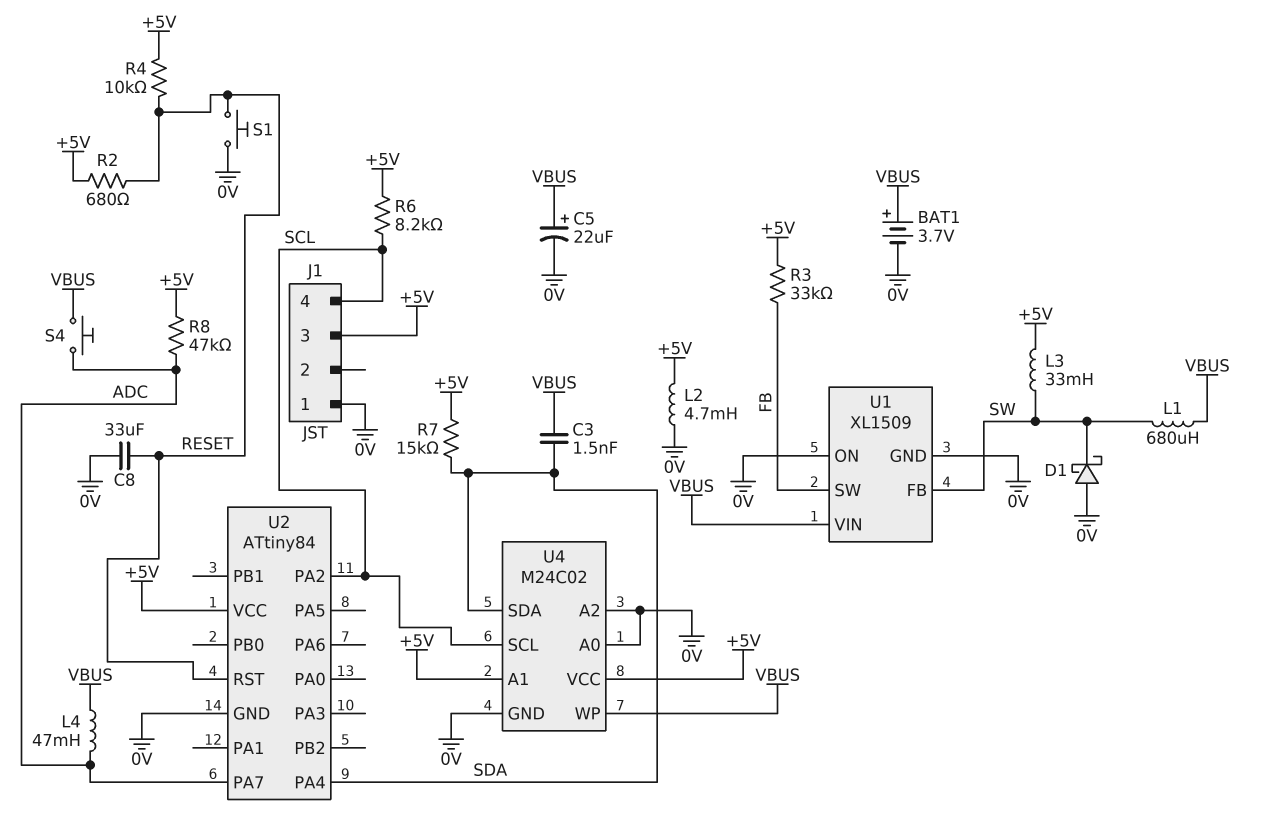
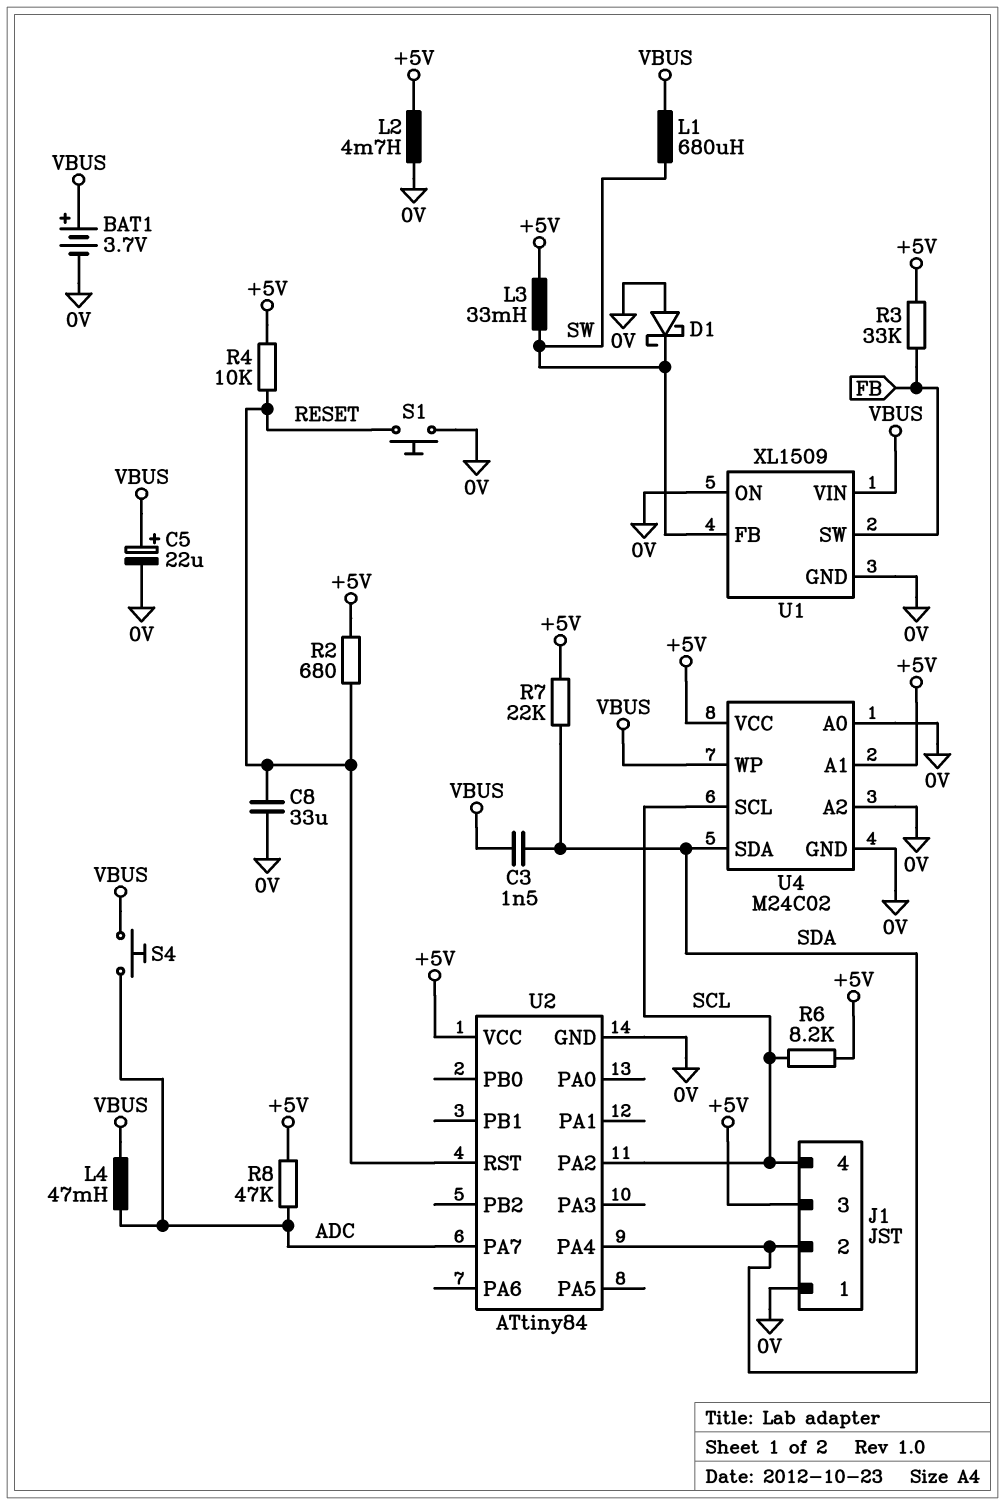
J1 pin 2: none -> SDA
R7: 15k (+5V, SDA) -> 22k (+5V, SDA)

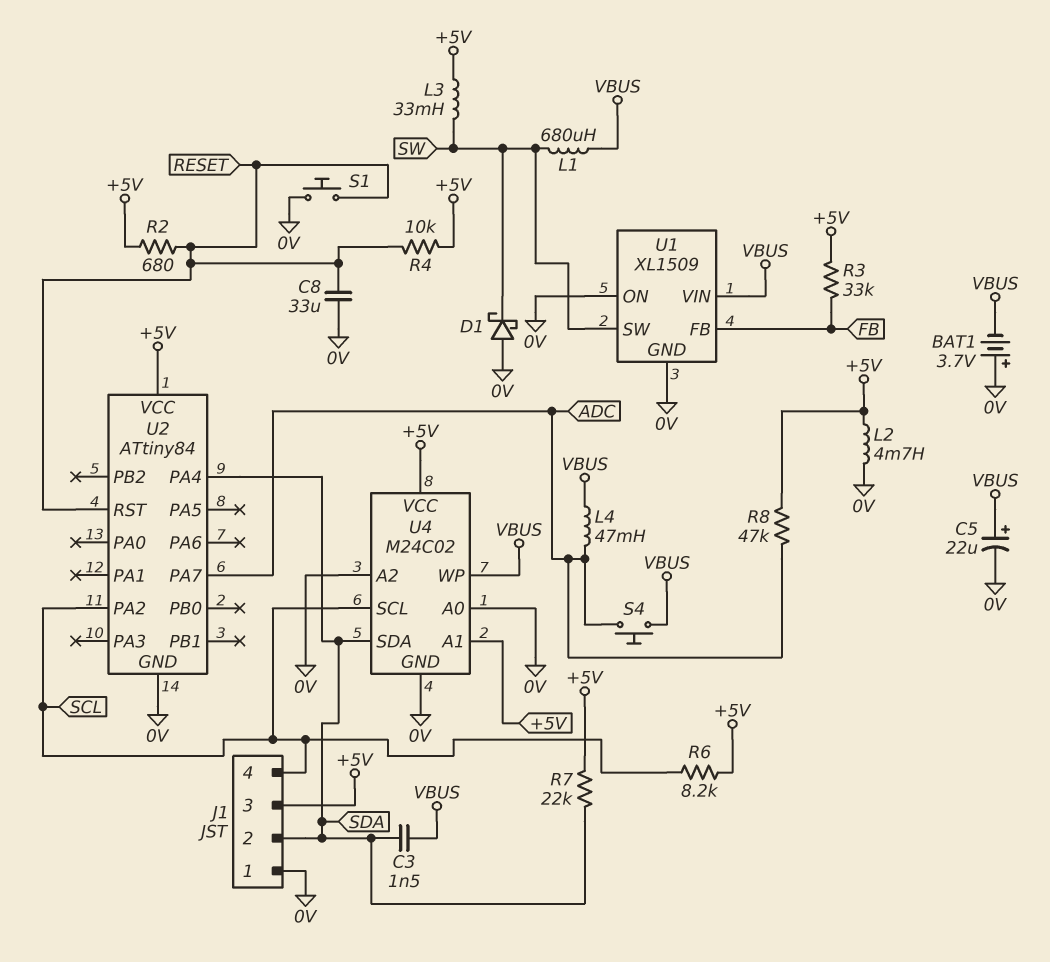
BAT1: 3.7V (plus VBUS, minus 0V) -> 3.7V (plus 0V, minus VBUS)
U1 pin FB: SW -> FB
U1 pin SW: FB -> SW

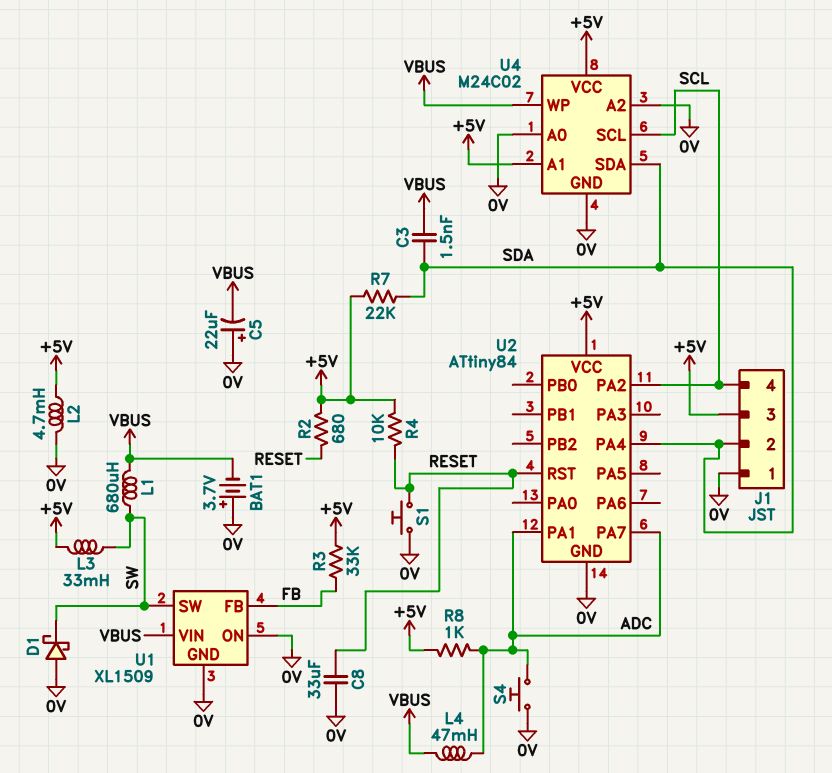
C5: 22uF (plus VBUS, minus 0V) -> 22uF (plus 0V, minus VBUS)
R6: 8.2k (+5V, SCL) -> none
R8: 47k (+5V, ADC) -> 1k (+5V, ADC)
S4: button (ADC, VBUS) -> button (0V, ADC)
U2 pin PA1: none -> ADC

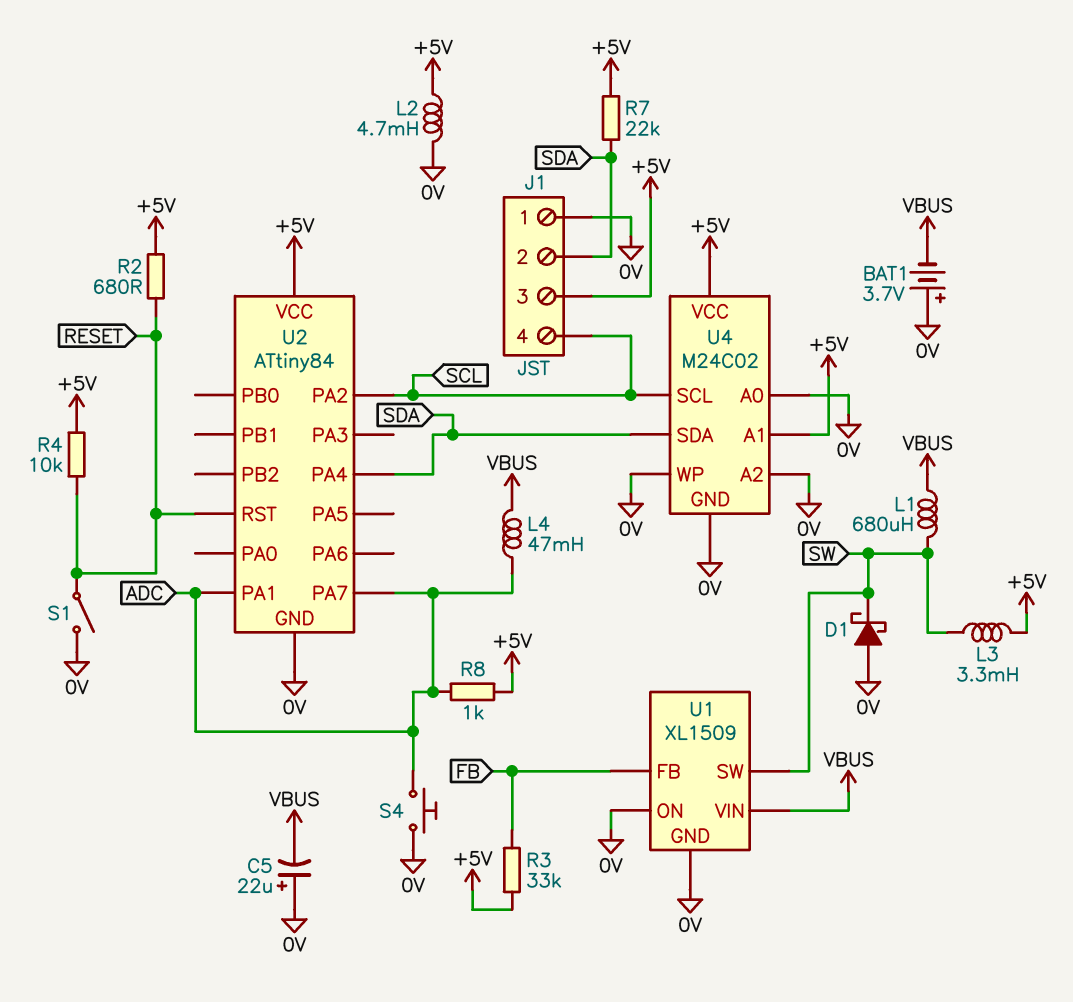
C3: 1.5nF (SDA, VBUS) -> none
C8: 33uF (0V, RESET) -> none
L3: 33mH (+5V, SW) -> 3.3mH (+5V, SW)
S1: button (0V, RESET) -> switch (0V, RESET)
U4 pin WP: VBUS -> 0V

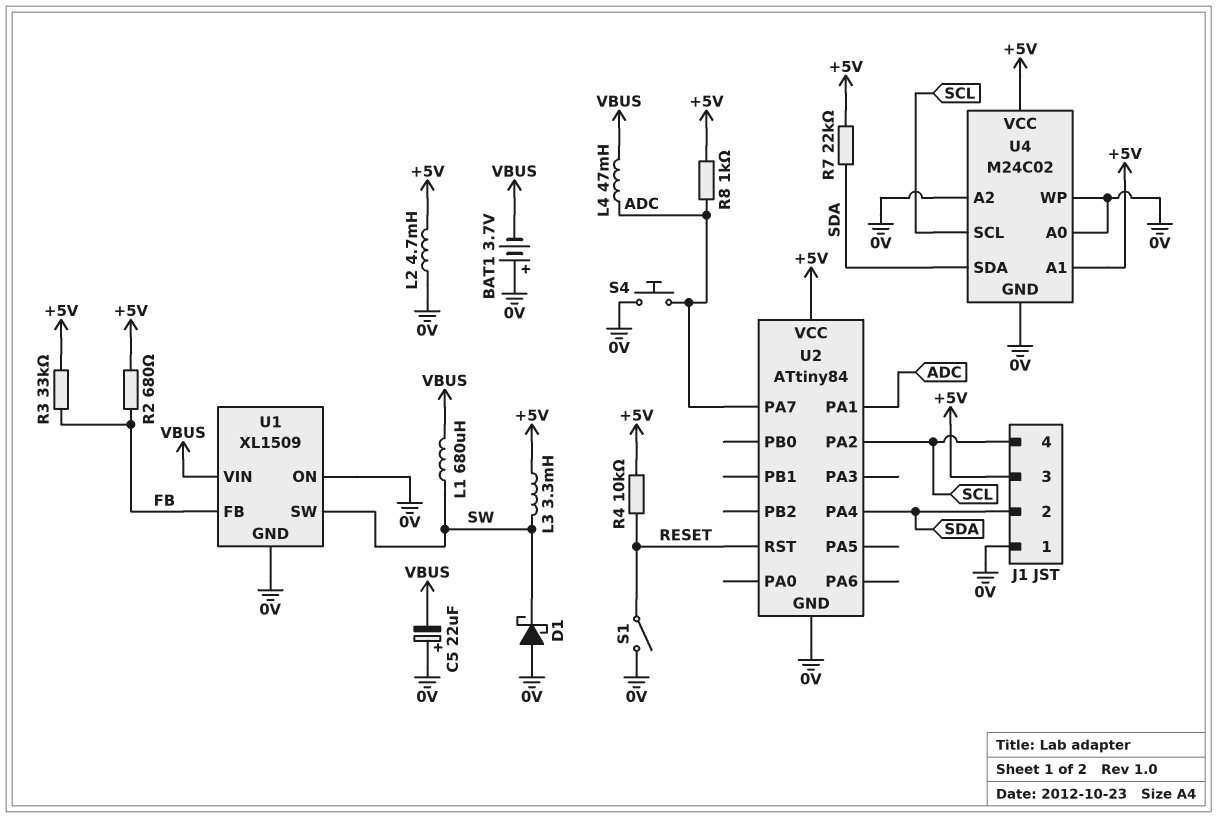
R2: 680 (+5V, RESET) -> 680 (+5V, FB)

